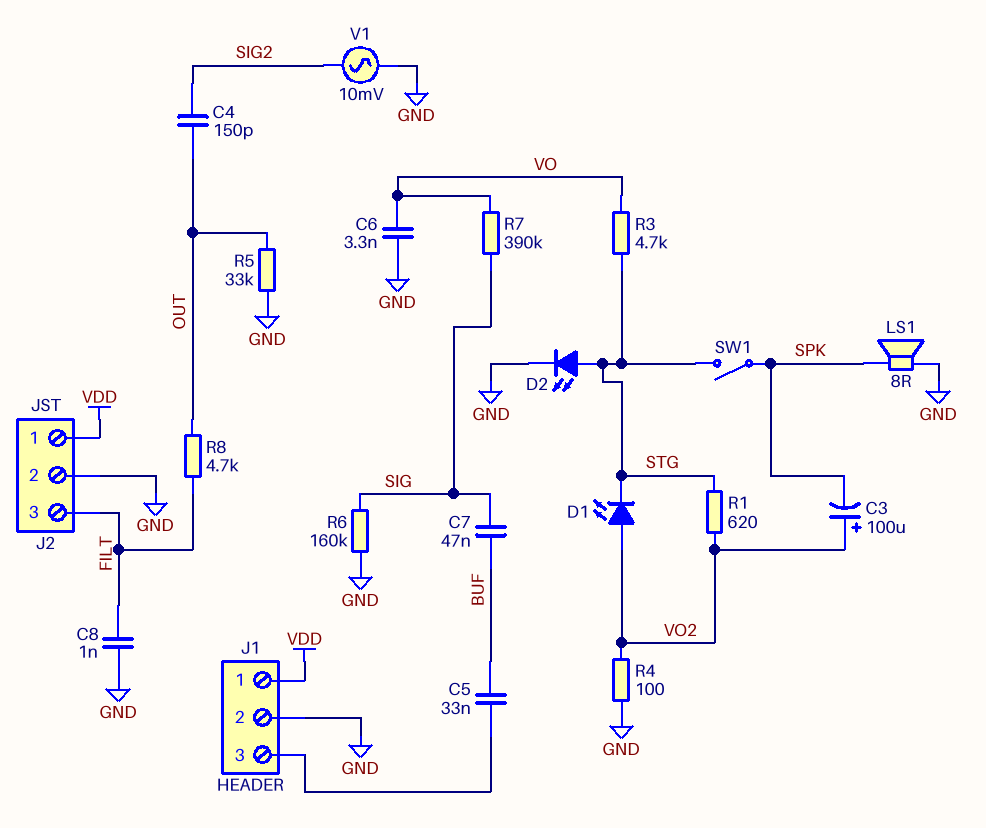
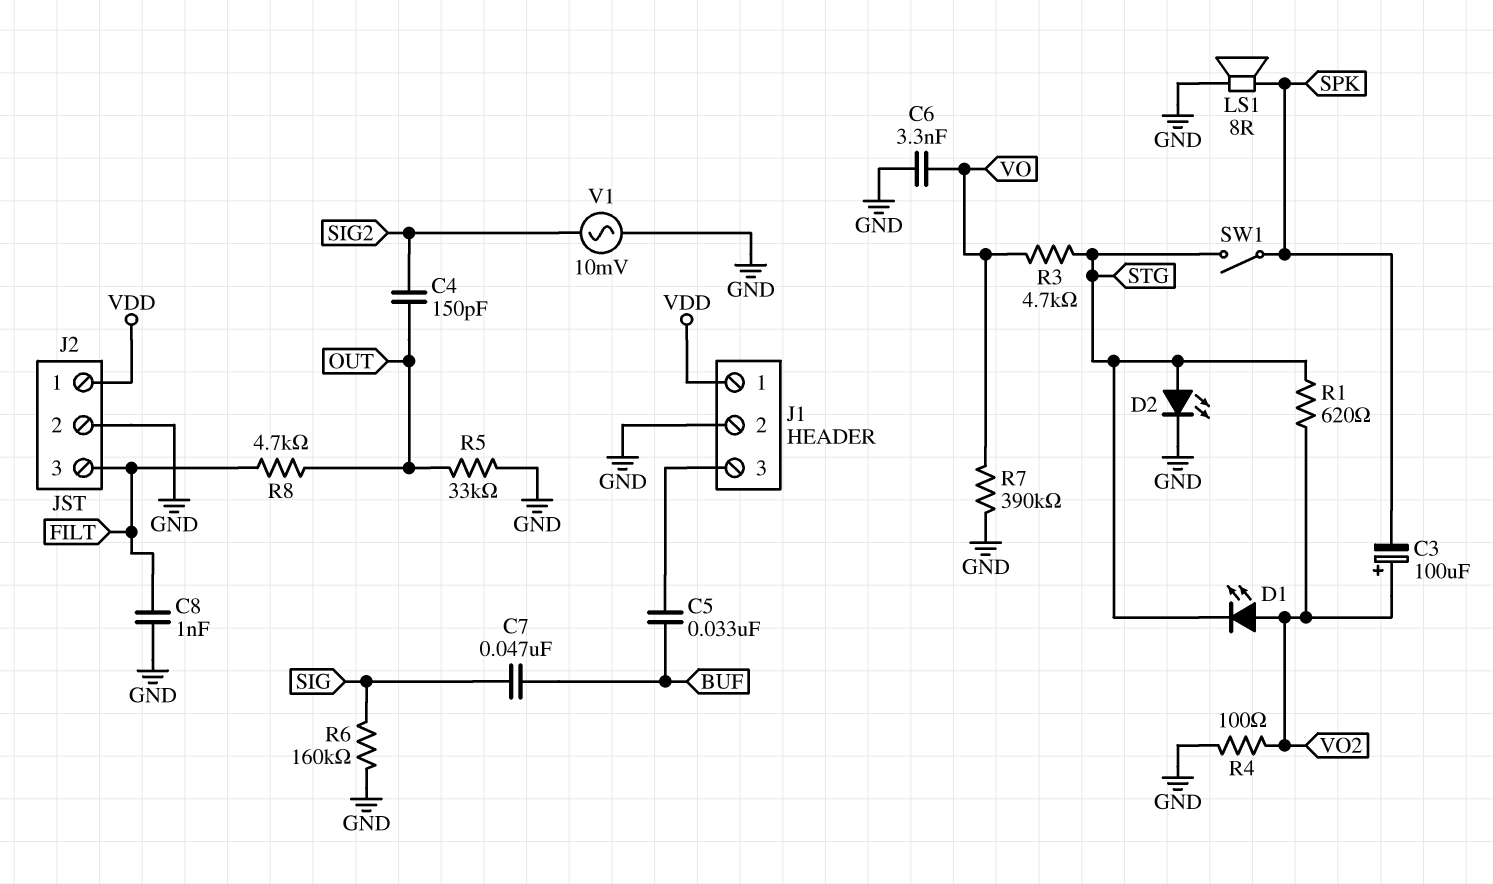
R7: 390k (SIG, VO) -> 390k (GND, VO)

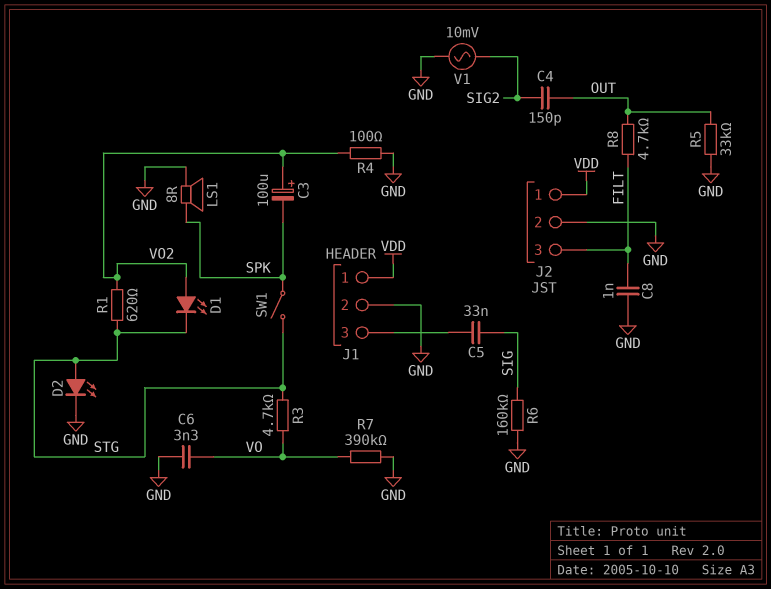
C5: 33nF (BUF, J1/3) -> 33nF (J1/3, SIG)
C7: 47nF (BUF, SIG) -> none

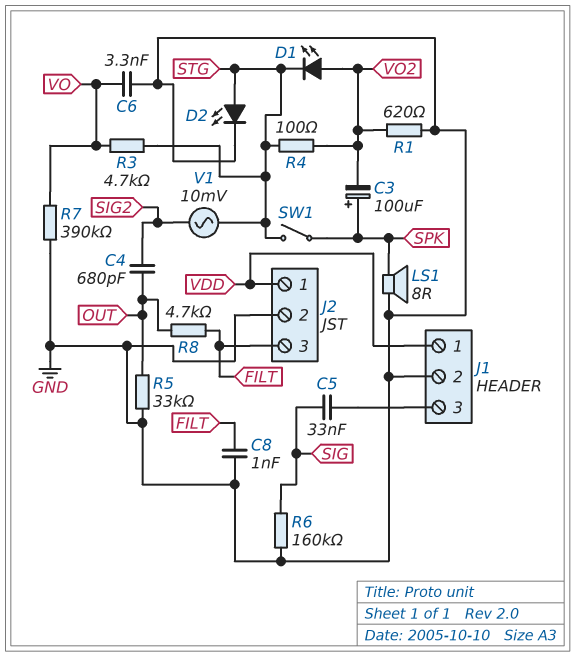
C3: 100uF (plus VO2, minus SPK) -> 100uF (plus SPK, minus VO2)
C4: 150pF (OUT, SIG2) -> 680pF (OUT, SIG2)
R1: 620 (STG, VO2) -> 620 (GND, VO2)
R4: 100 (GND, VO2) -> 100 (STG, VO2)
V1: AC 10mV (GND, SIG2) -> AC 10mV (SIG2, STG)

